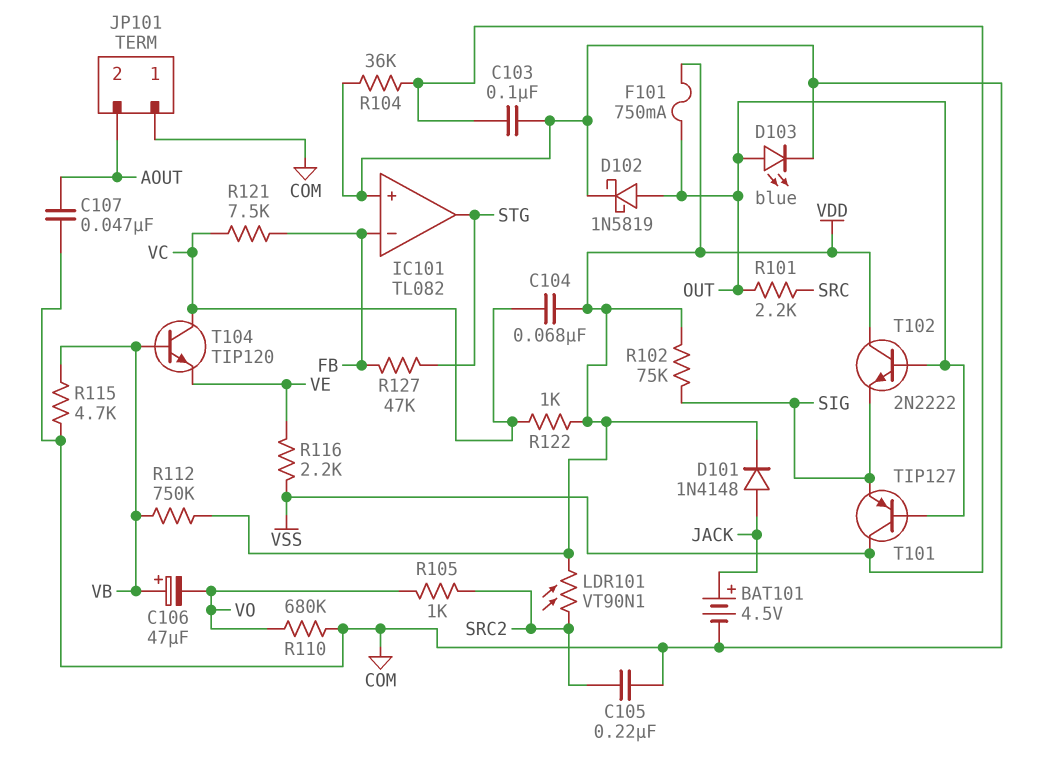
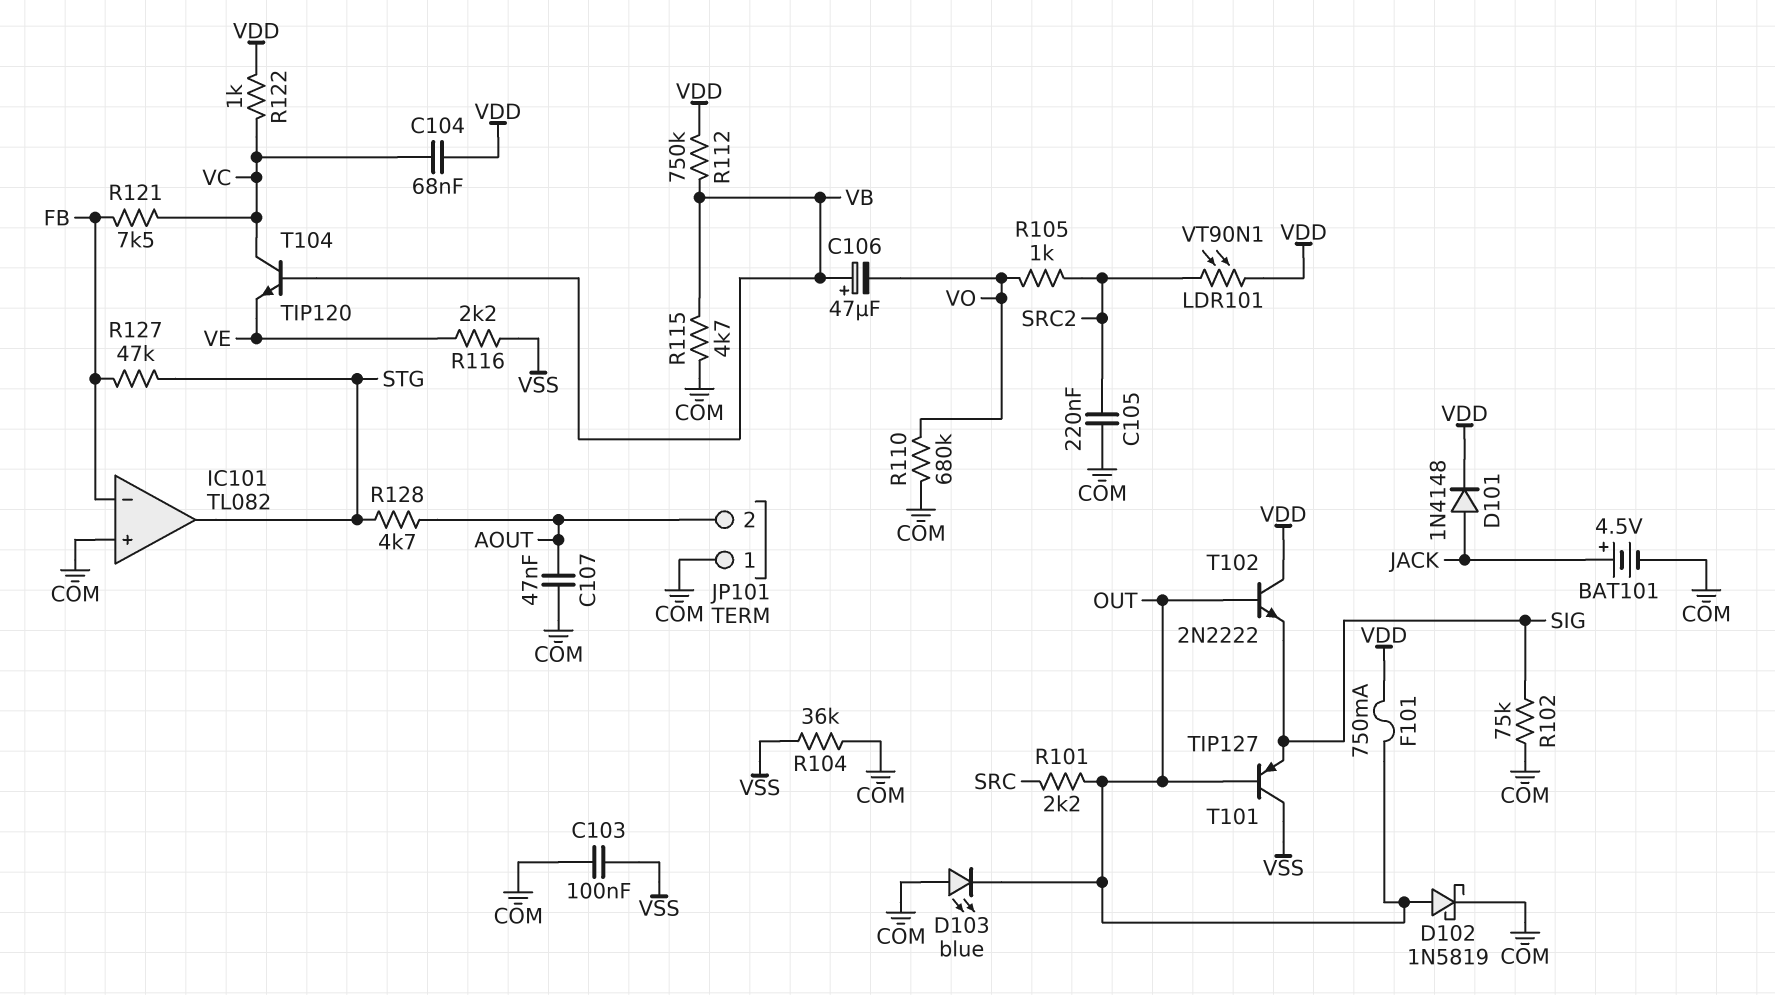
D103: LED blue (A OUT, K COM) -> LED blue (A COM, K OUT)
R102: 75k (SIG, VDD) -> 75k (COM, SIG)
R128: none -> 4.7k (AOUT, STG)

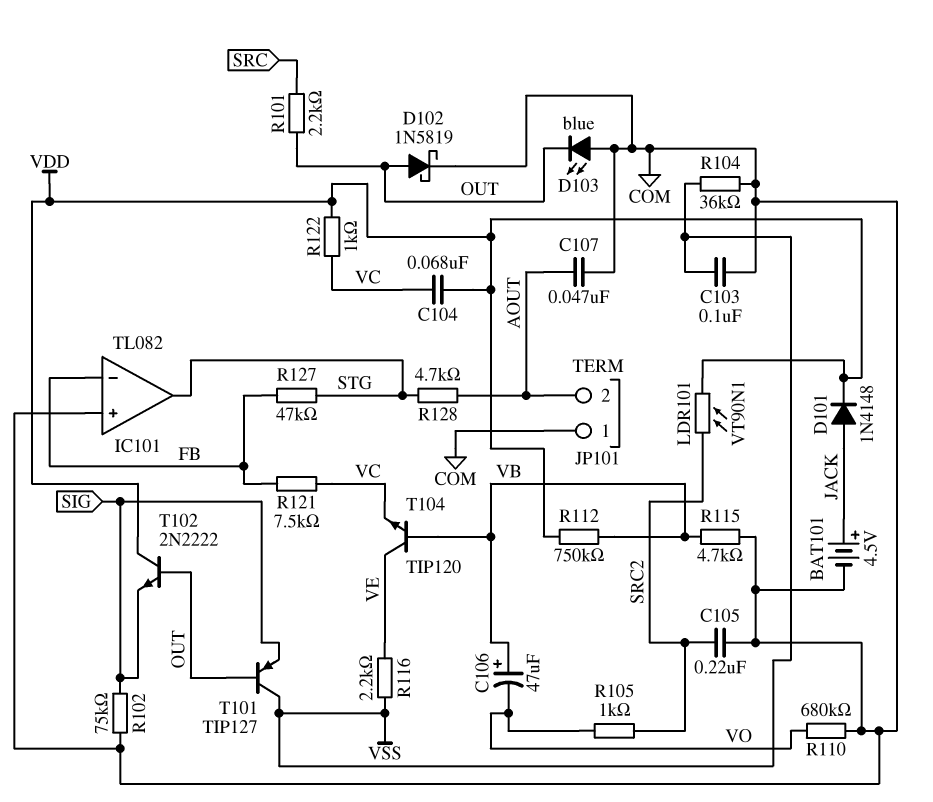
F101: 750mA (OUT, VDD) -> none
T104: NPN TIP120 (B VB, C VC, E VE) -> NPN TIP120 (B VB, C VE, E VC)

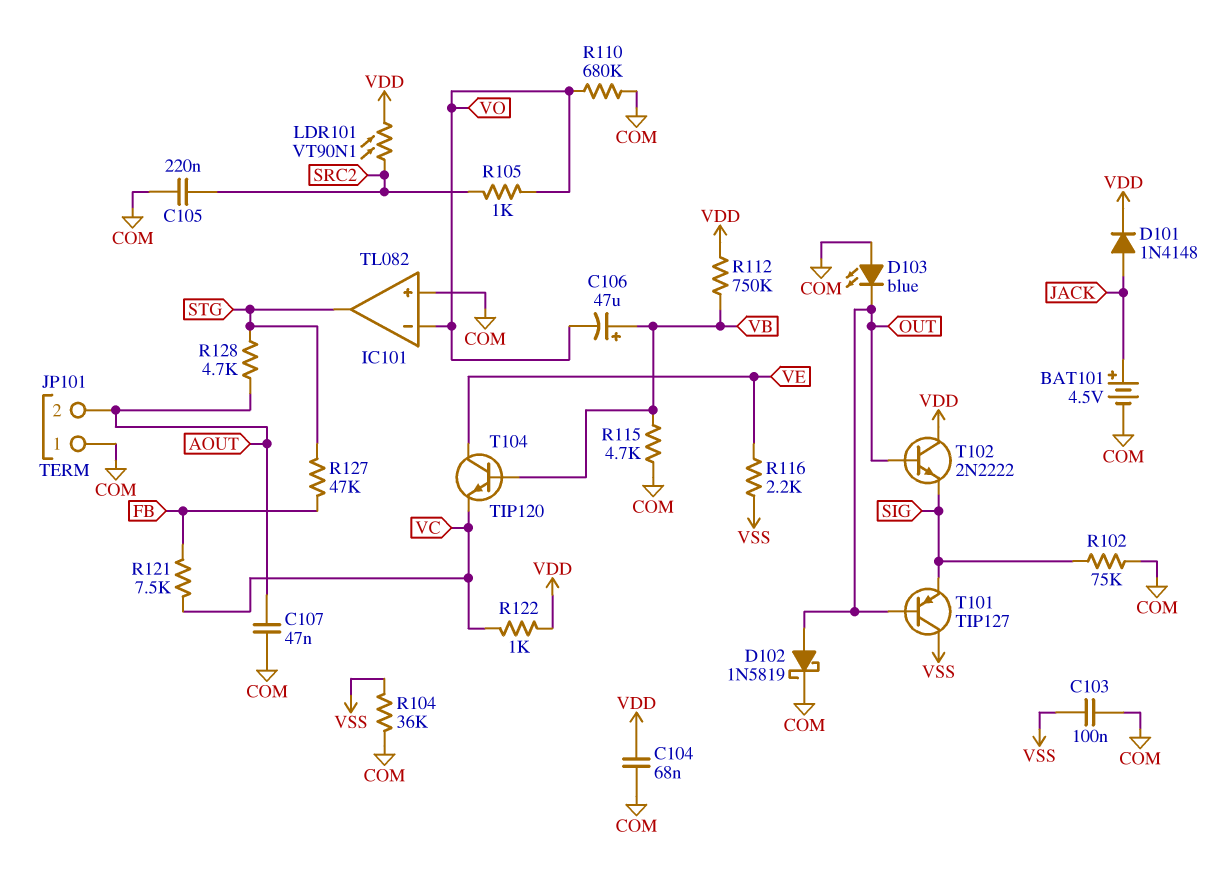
C104: 68nF (VC, VDD) -> 68nF (COM, VDD)
IC101 pin in-: FB -> VO
R101: 2.2k (OUT, SRC) -> none

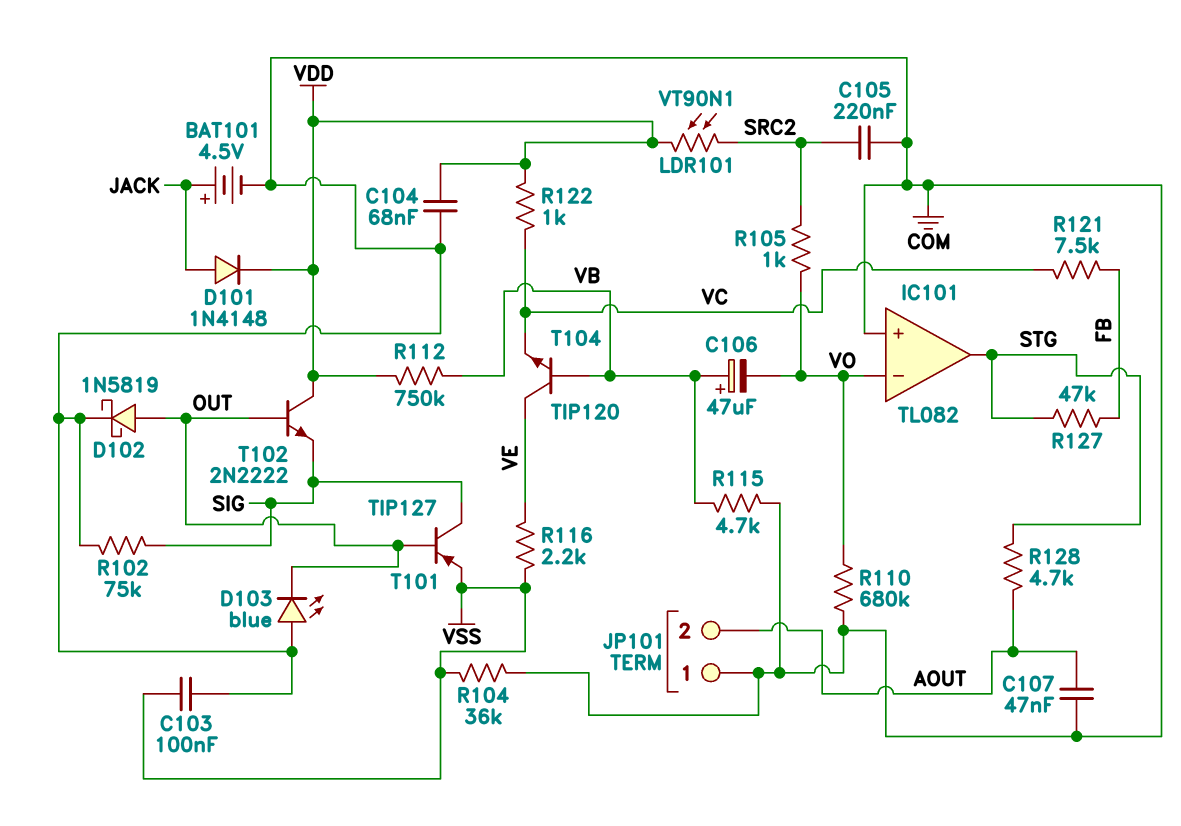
T101: PNP TIP127 (B OUT, C VSS, E SIG) -> PNP TIP127 (B OUT, C SIG, E VSS)

